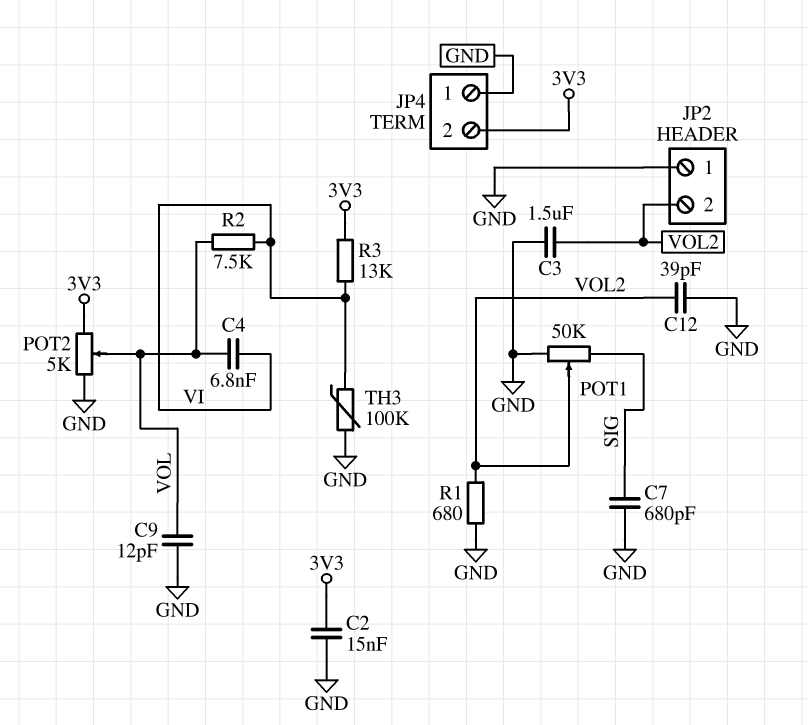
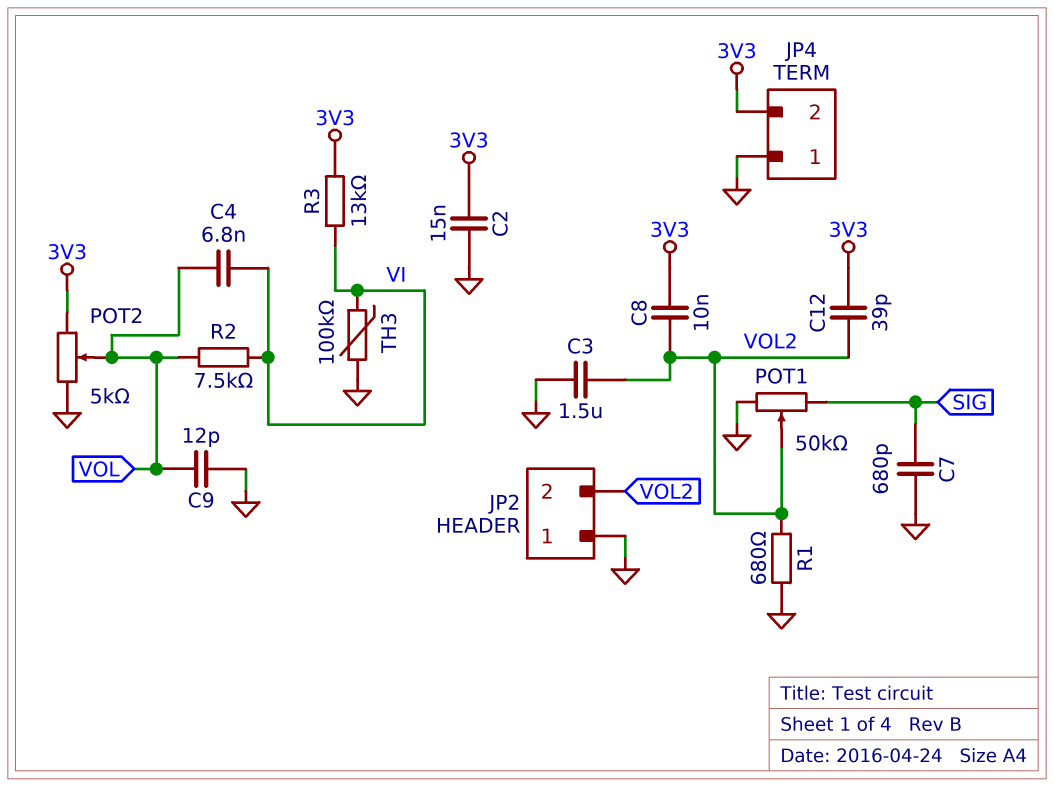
C8: none -> 10nF (3V3, VOL2)
C12: 39pF (GND, VOL2) -> 39pF (3V3, VOL2)

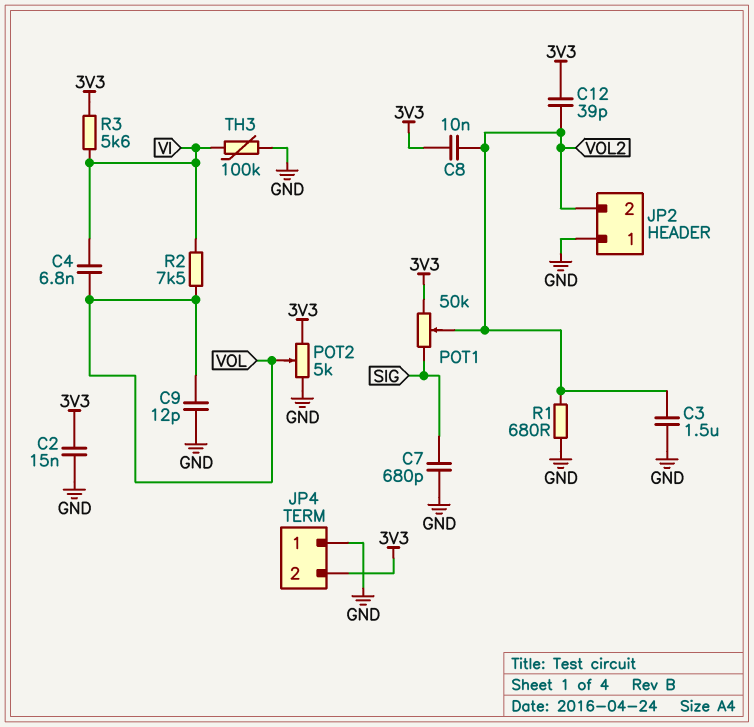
POT1: 50k (GND, SIG, wiper VOL2) -> 50k (3V3, SIG, wiper VOL2)
R3: 13k (3V3, VI) -> 5.6k (3V3, VI)

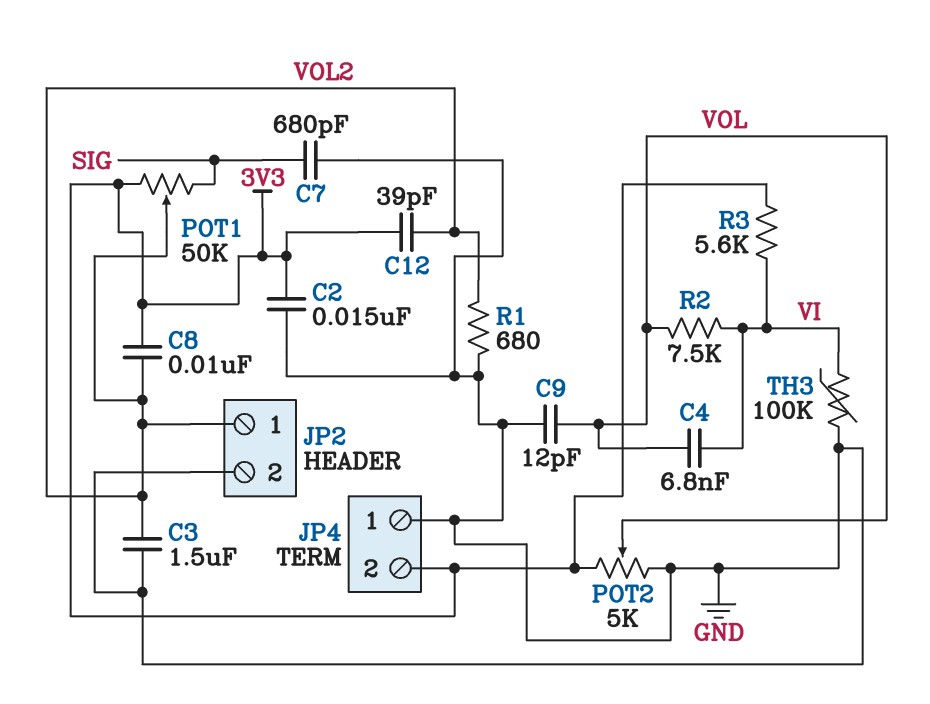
JP2 pin 1: GND -> VOL2
JP2 pin 2: VOL2 -> GND

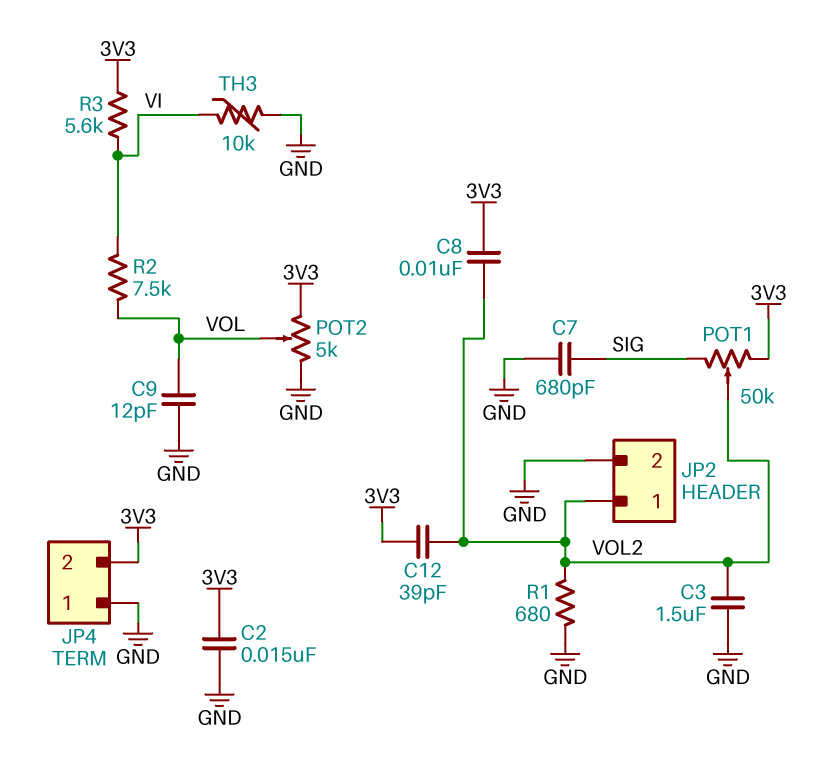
C4: 6.8nF (VI, VOL) -> none
TH3: 100k (GND, VI) -> 10k (GND, VI)

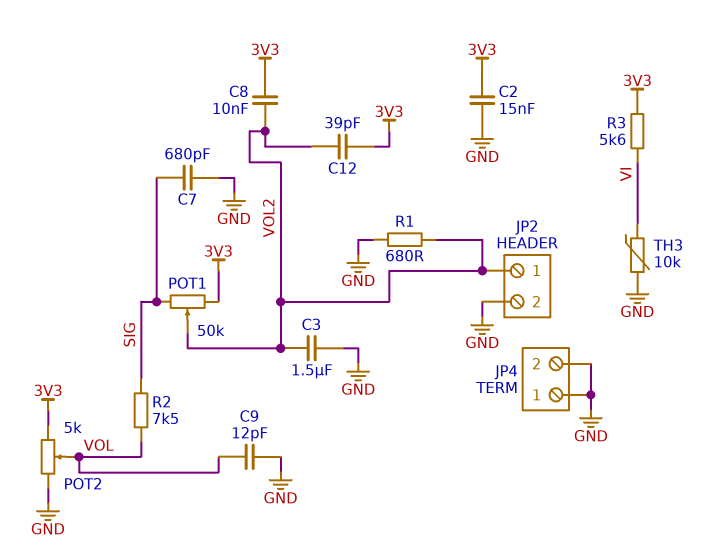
JP4 pin 2: 3V3 -> GND
R2: 7.5k (VI, VOL) -> 7.5k (SIG, VOL)

